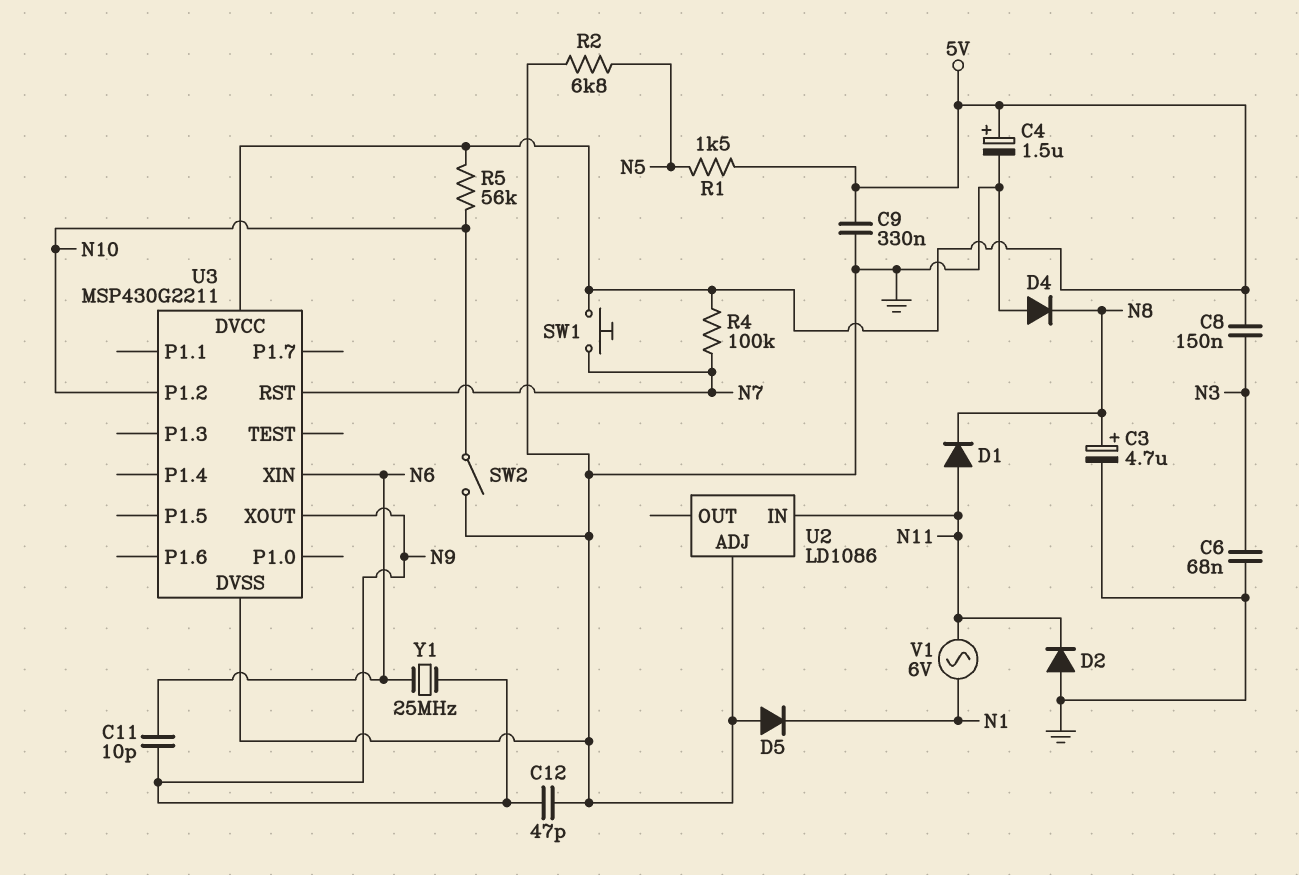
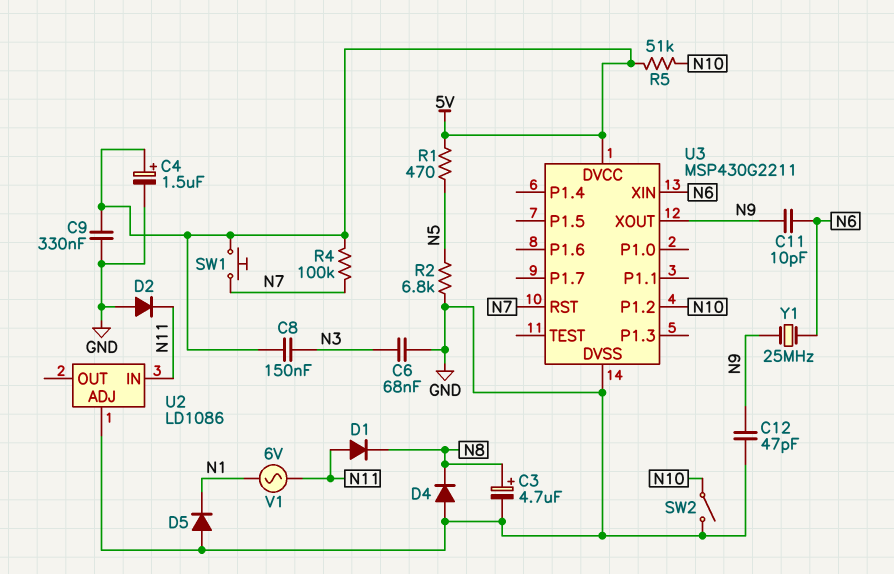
R1: 1.5k (5V, N5) -> 470 (5V, N5)
R5: 56k (5V, N10) -> 51k (5V, N10)

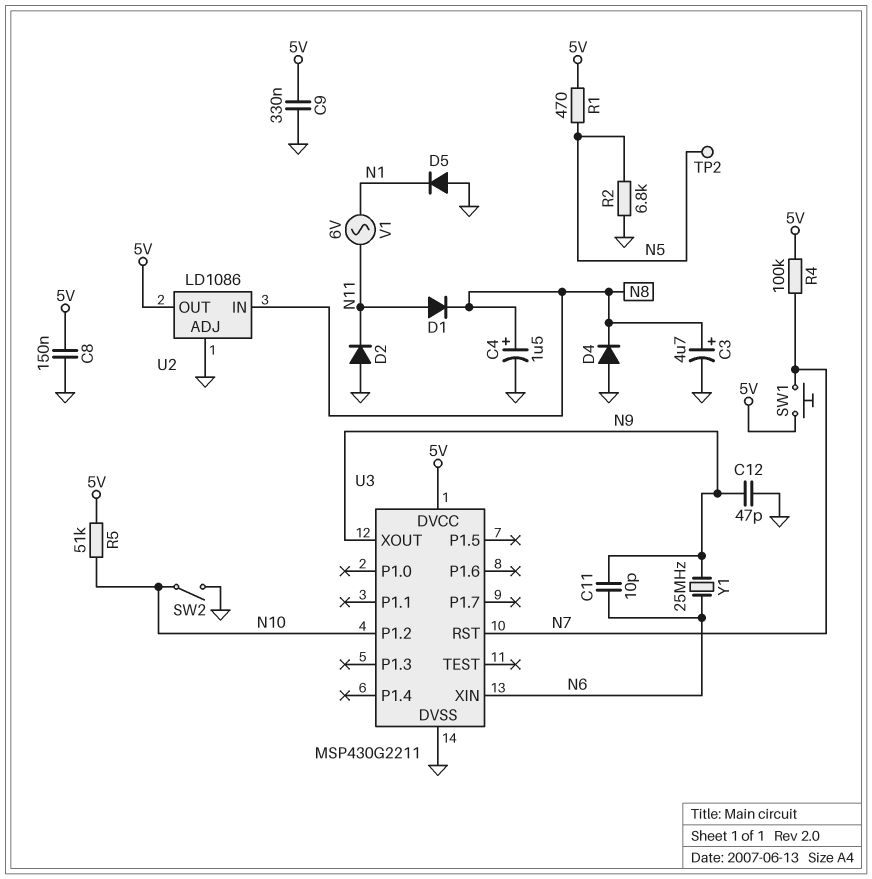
C4: 1.5uF (plus 5V, minus GND) -> 1.5uF (plus N8, minus GND)
C6: 68nF (GND, N3) -> none
C8: 150nF (5V, N3) -> 150nF (5V, GND)
TP2: none -> test point (N5)
U2 pin IN: N11 -> N8
U2 pin OUT: none -> 5V

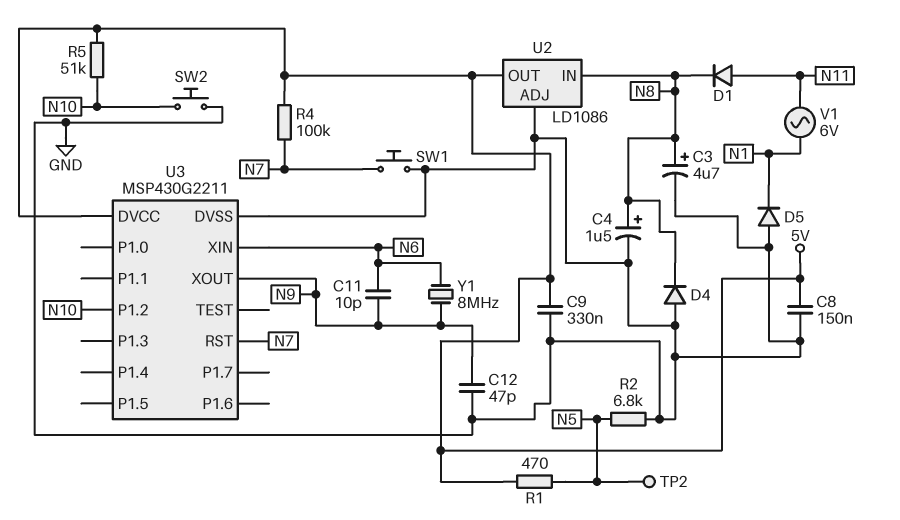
D2: diode (A GND, K N11) -> none
SW1: button (5V, N7) -> button (GND, N7)
SW2: switch (GND, N10) -> button (GND, N10)
Y1: 25MHz (N6, N9) -> 8MHz (N6, N9)

